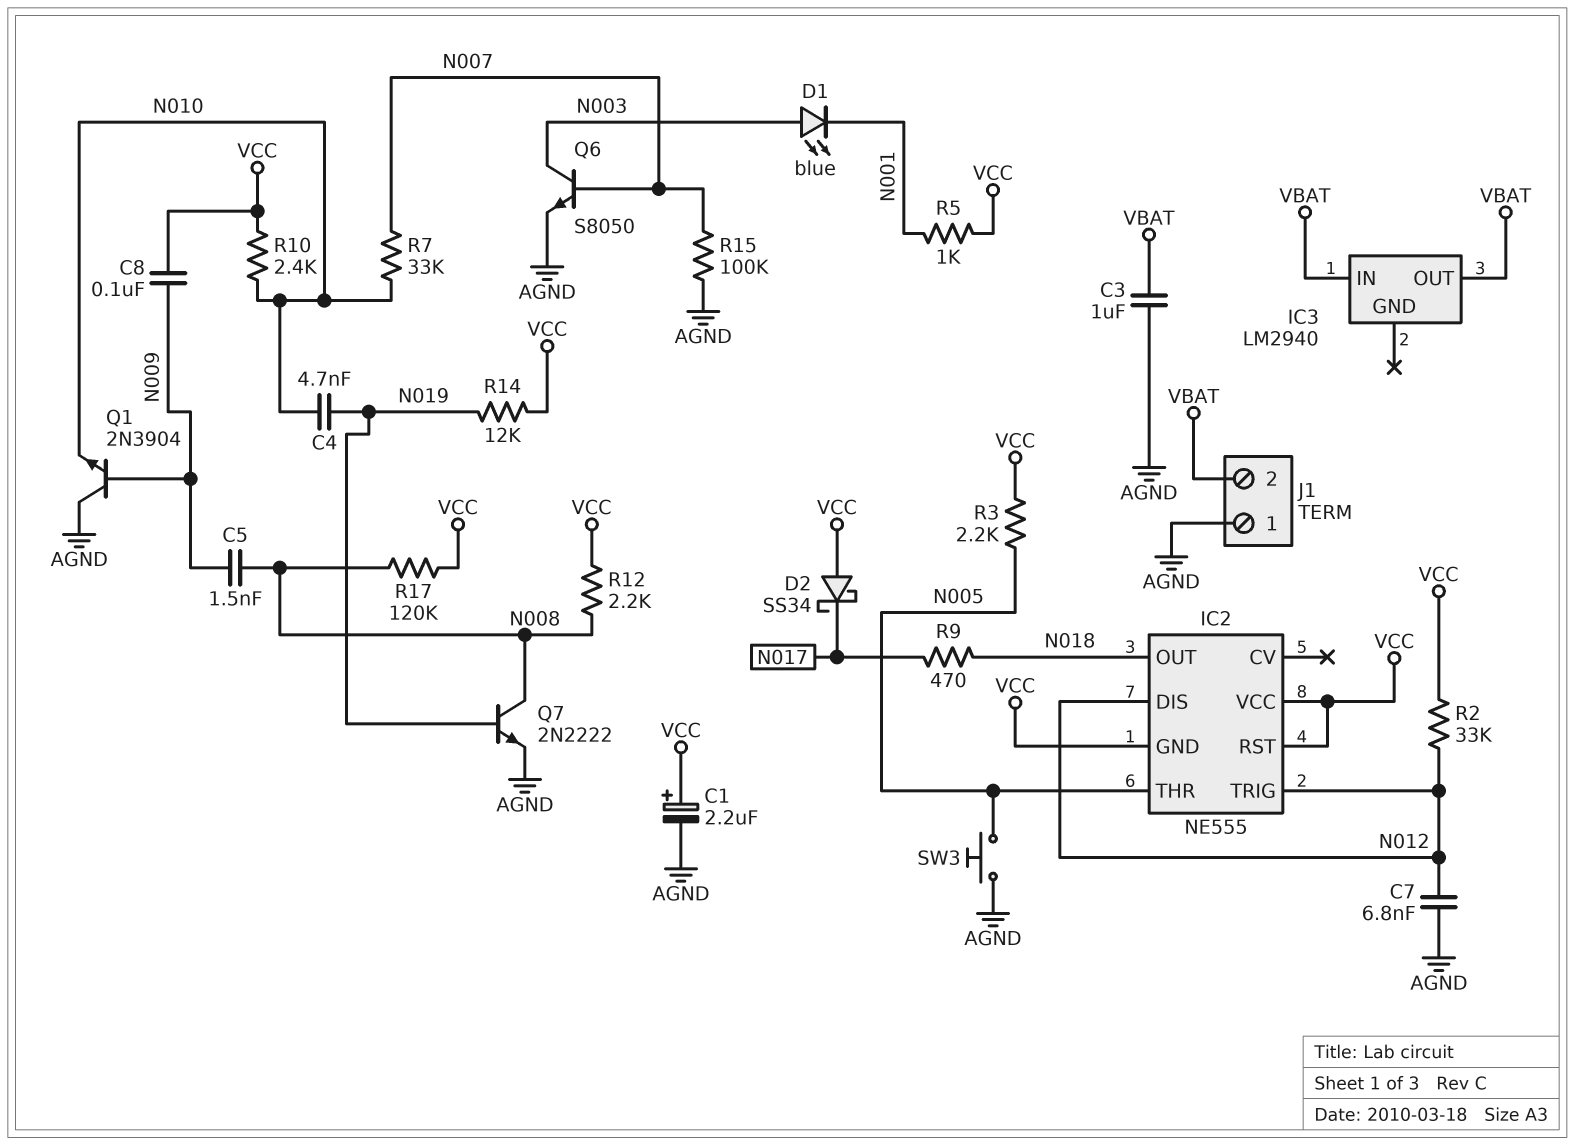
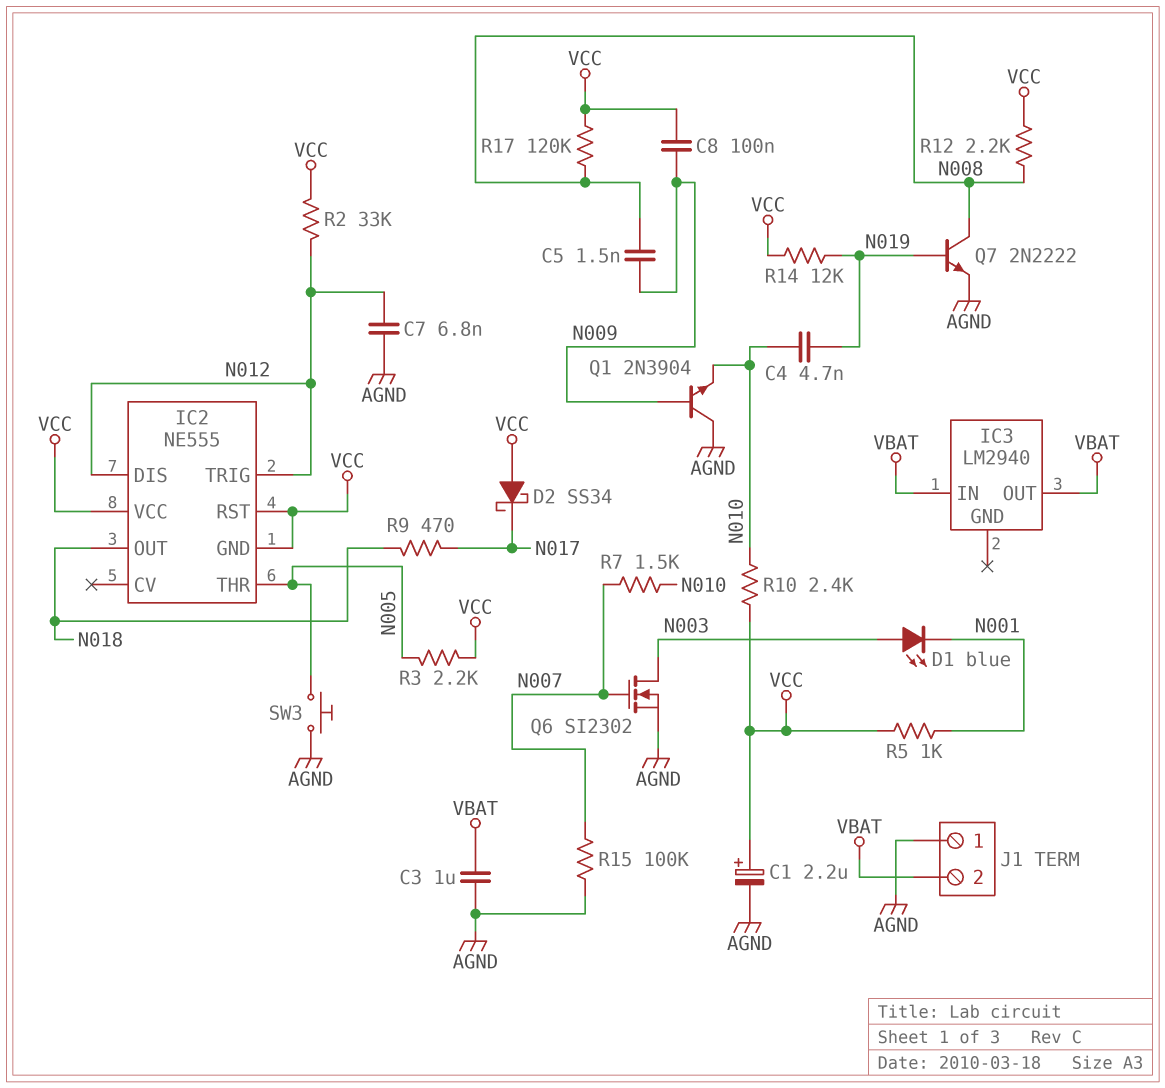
Q6: NPN S8050 (B N007, C N003, E AGND) -> NMOS SI2302 (G N007, D N003, S AGND)
R7: 33k (N007, N010) -> 1.5k (N007, N010)

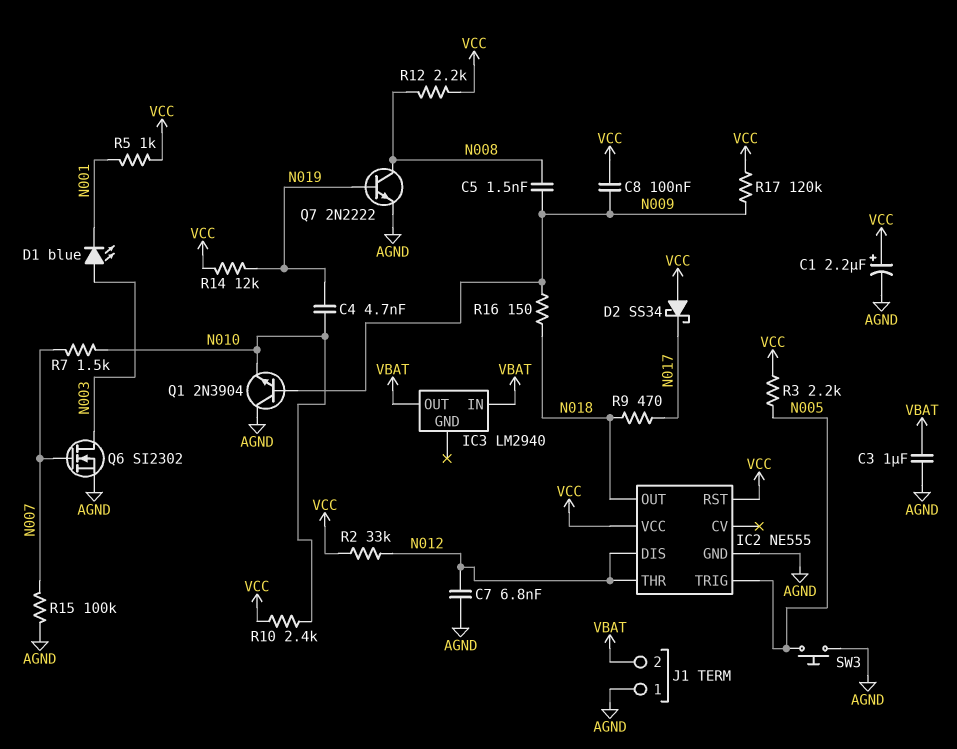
IC2 pin GND: VCC -> AGND
IC2 pin THR: N005 -> N012
IC2 pin TRIG: N012 -> N005
R16: none -> 150 (N009, N018)
R17: 120k (N008, VCC) -> 120k (N009, VCC)

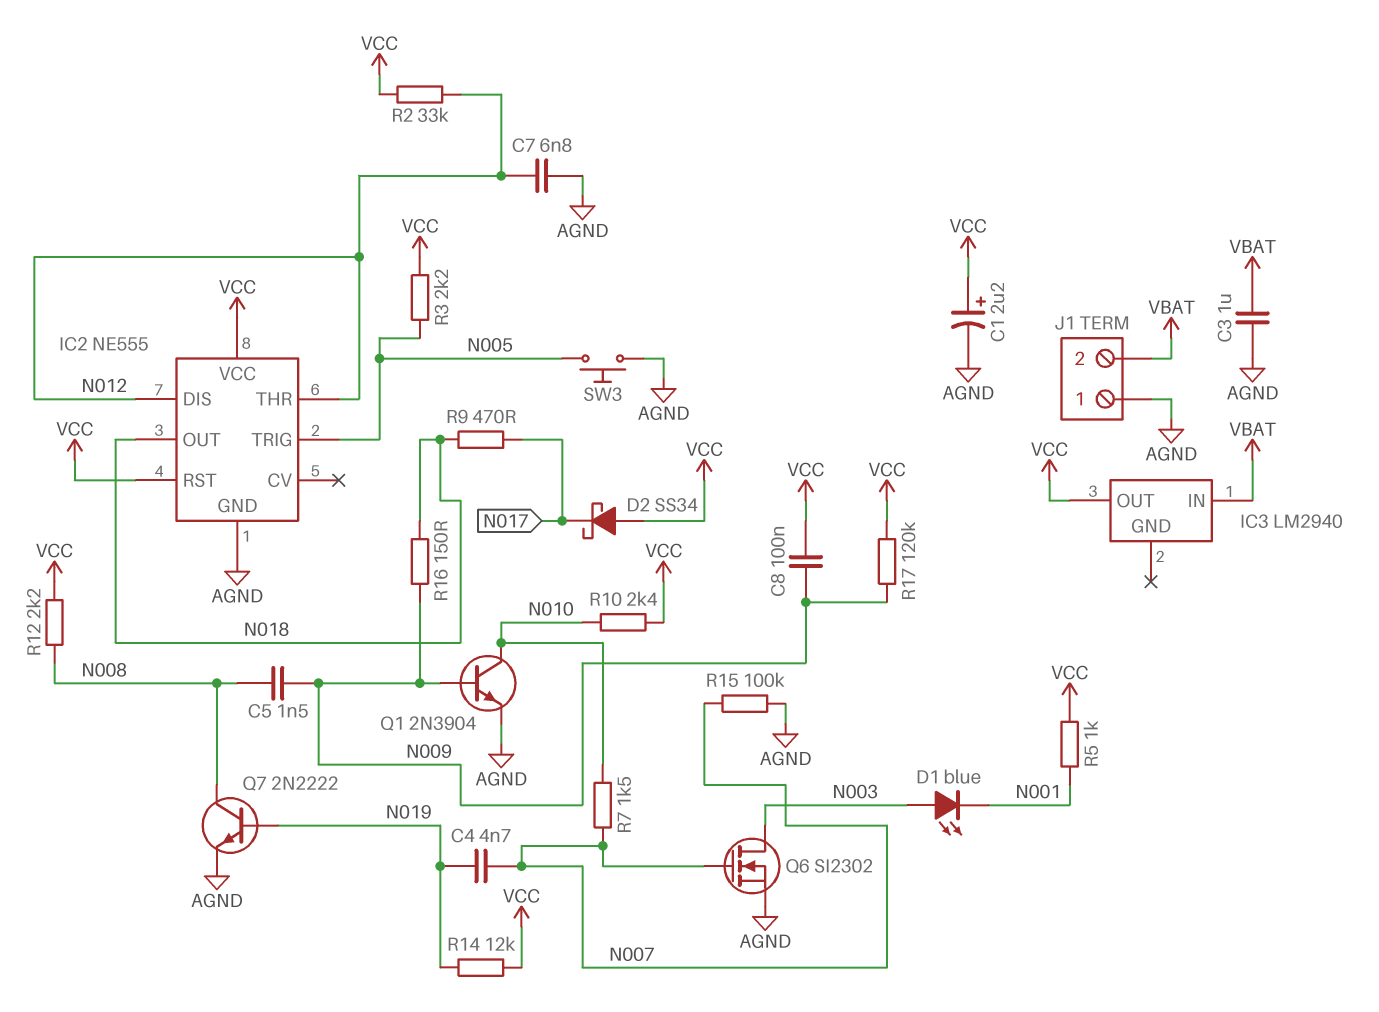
C4: 4.7nF (N010, N019) -> 4.7nF (N007, N019)
IC3 pin OUT: VBAT -> VCC
Q1: NPN 2N3904 (B N009, C AGND, E N010) -> NPN 2N3904 (B N009, C N010, E AGND)

